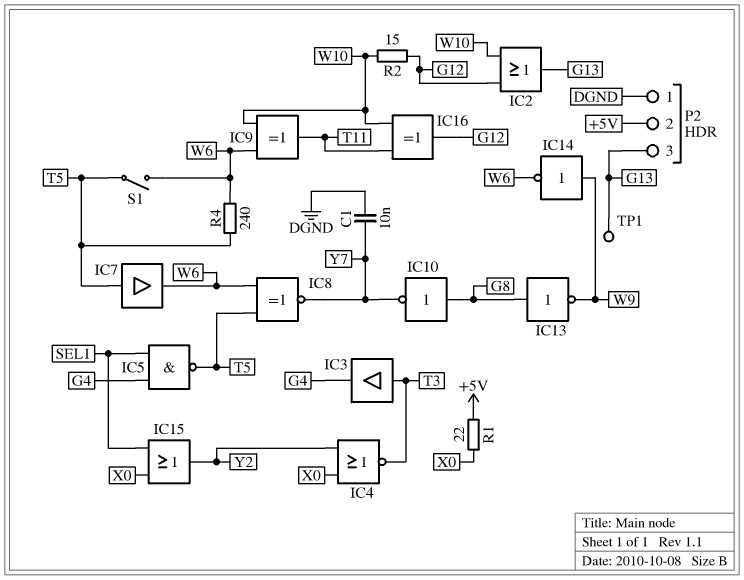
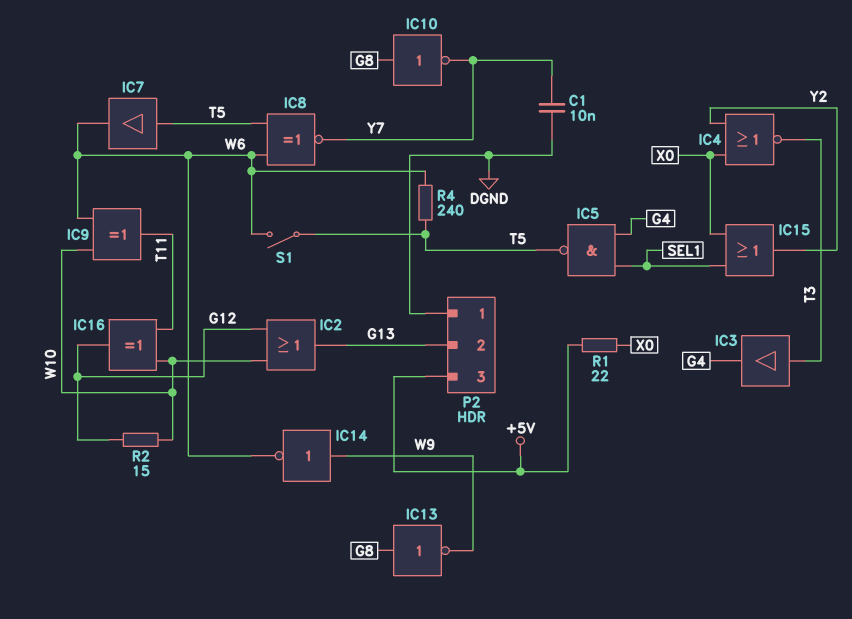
P2 pin 2: +5V -> G13
P2 pin 3: G13 -> +5V
TP1: test point (G13) -> none

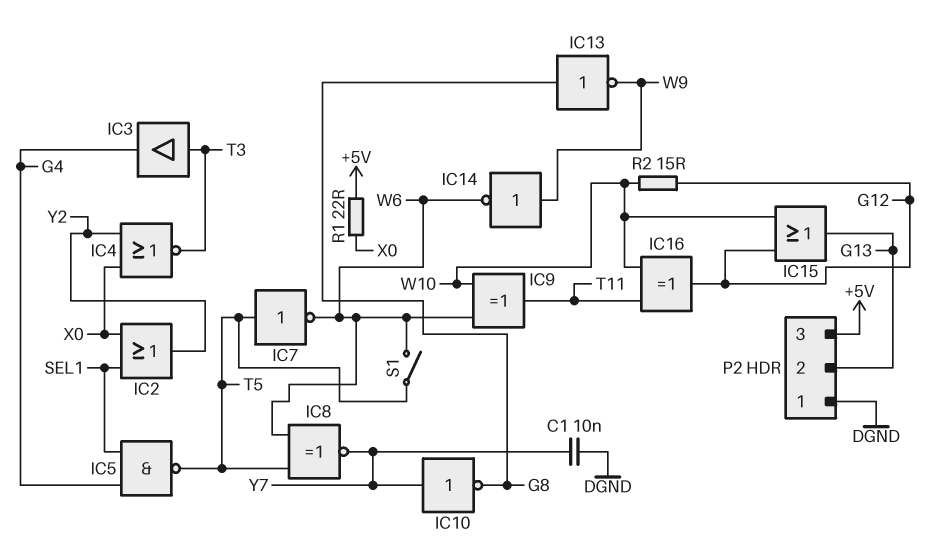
IC2: OR (in G12, in W10, out G13) -> OR (in SEL1, in X0, out Y2)
IC7: buffer (in T5, out W6) -> NOT (in T5, out W6)
IC10: NOT (in G8, out Y7) -> NOT (in Y7, out G8)
IC15: OR (in SEL1, in X0, out Y2) -> OR (in G12, in W10, out G13)
R4: 240 (T5, W6) -> none

